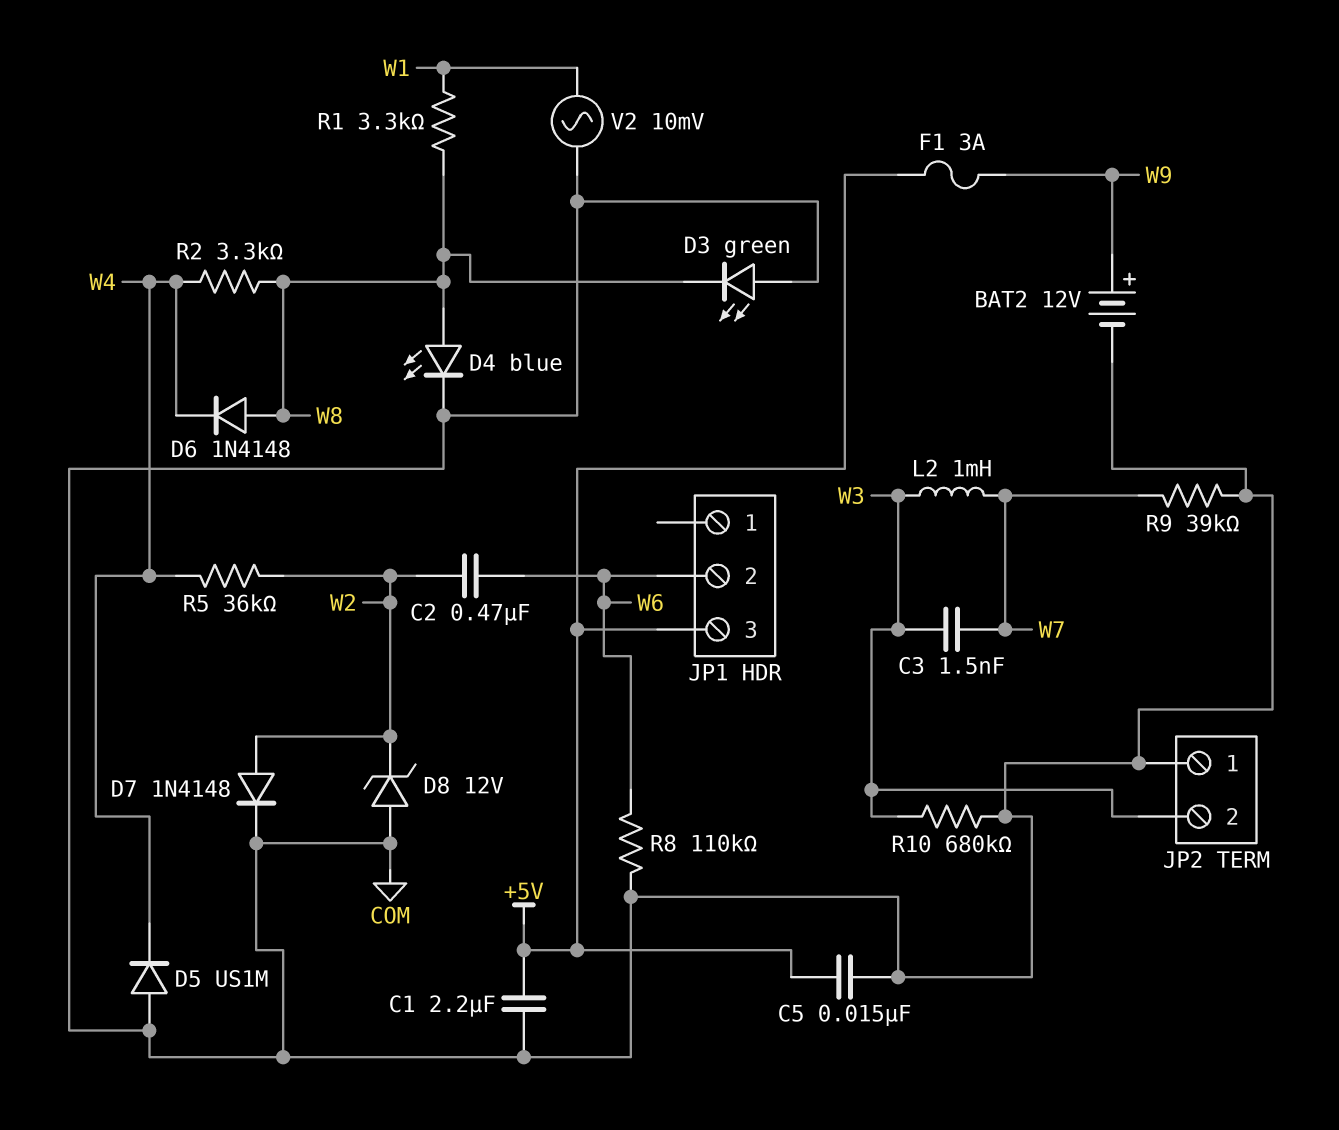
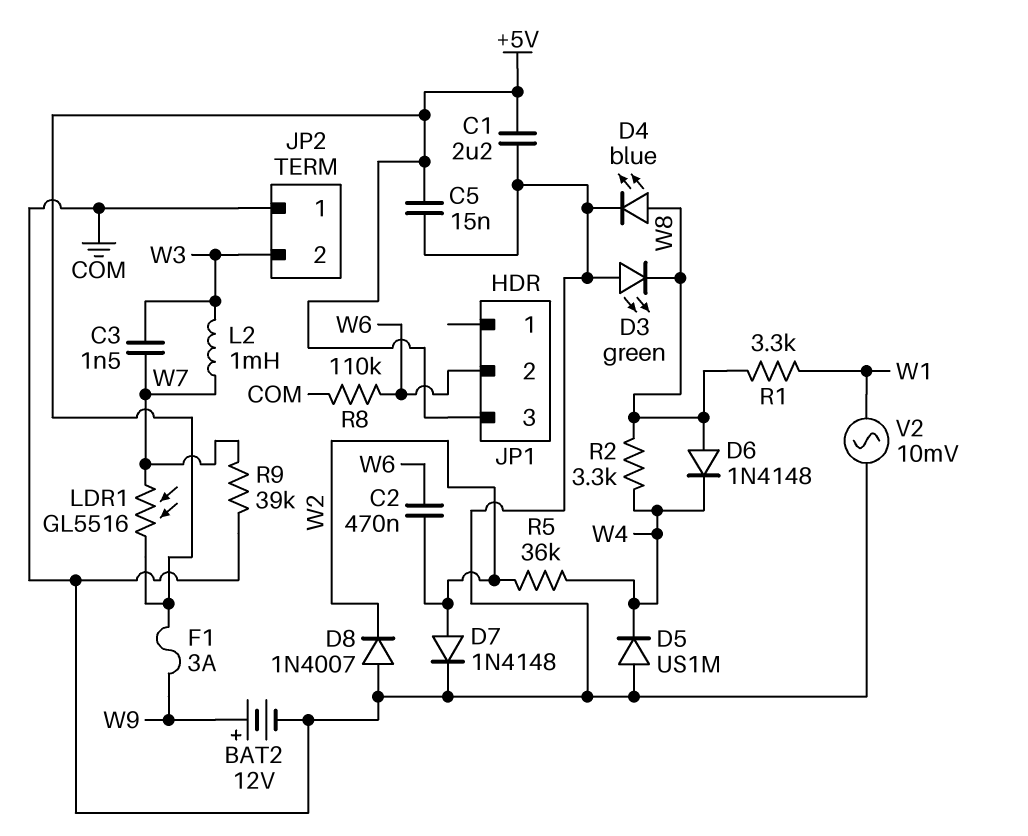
D8: zener 12V (A COM, K W2) -> diode 1N4007 (A COM, K W2)
LDR1: none -> GL5516 (+5V, W7)
R10: 680k (COM, W3) -> none

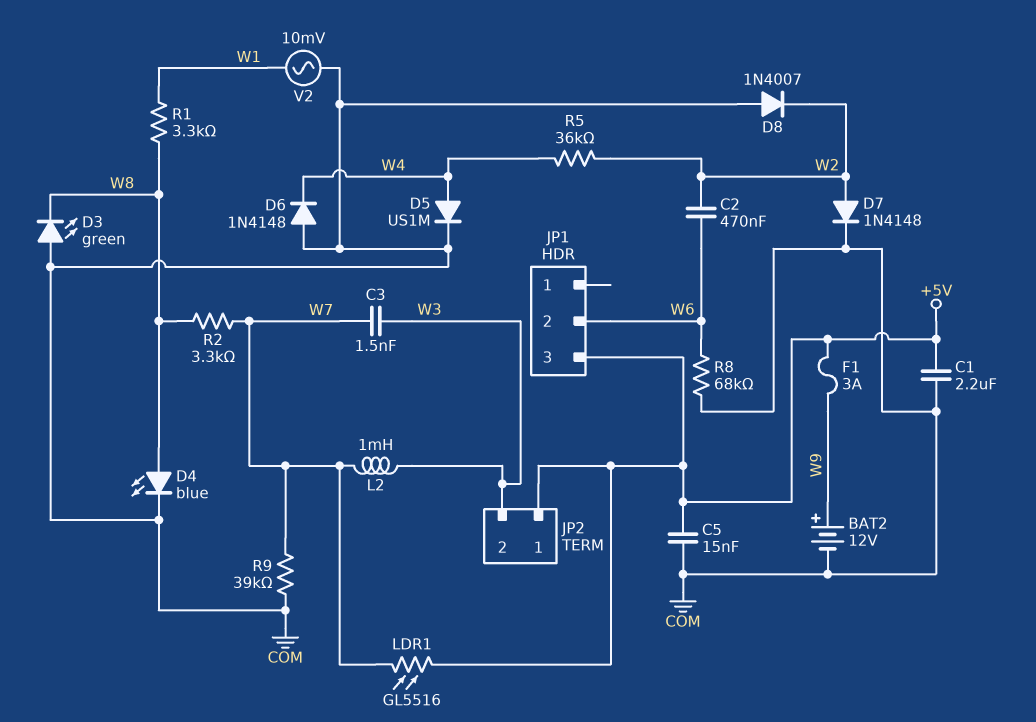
D5: diode US1M (A COM, K W4) -> diode US1M (A W4, K COM)
D6: diode 1N4148 (A W8, K W4) -> diode 1N4148 (A COM, K W4)
JP2 pin 1: COM -> +5V
R2: 3.3k (W4, W8) -> 3.3k (W7, W8)
R8: 110k (COM, W6) -> 68k (COM, W6)

